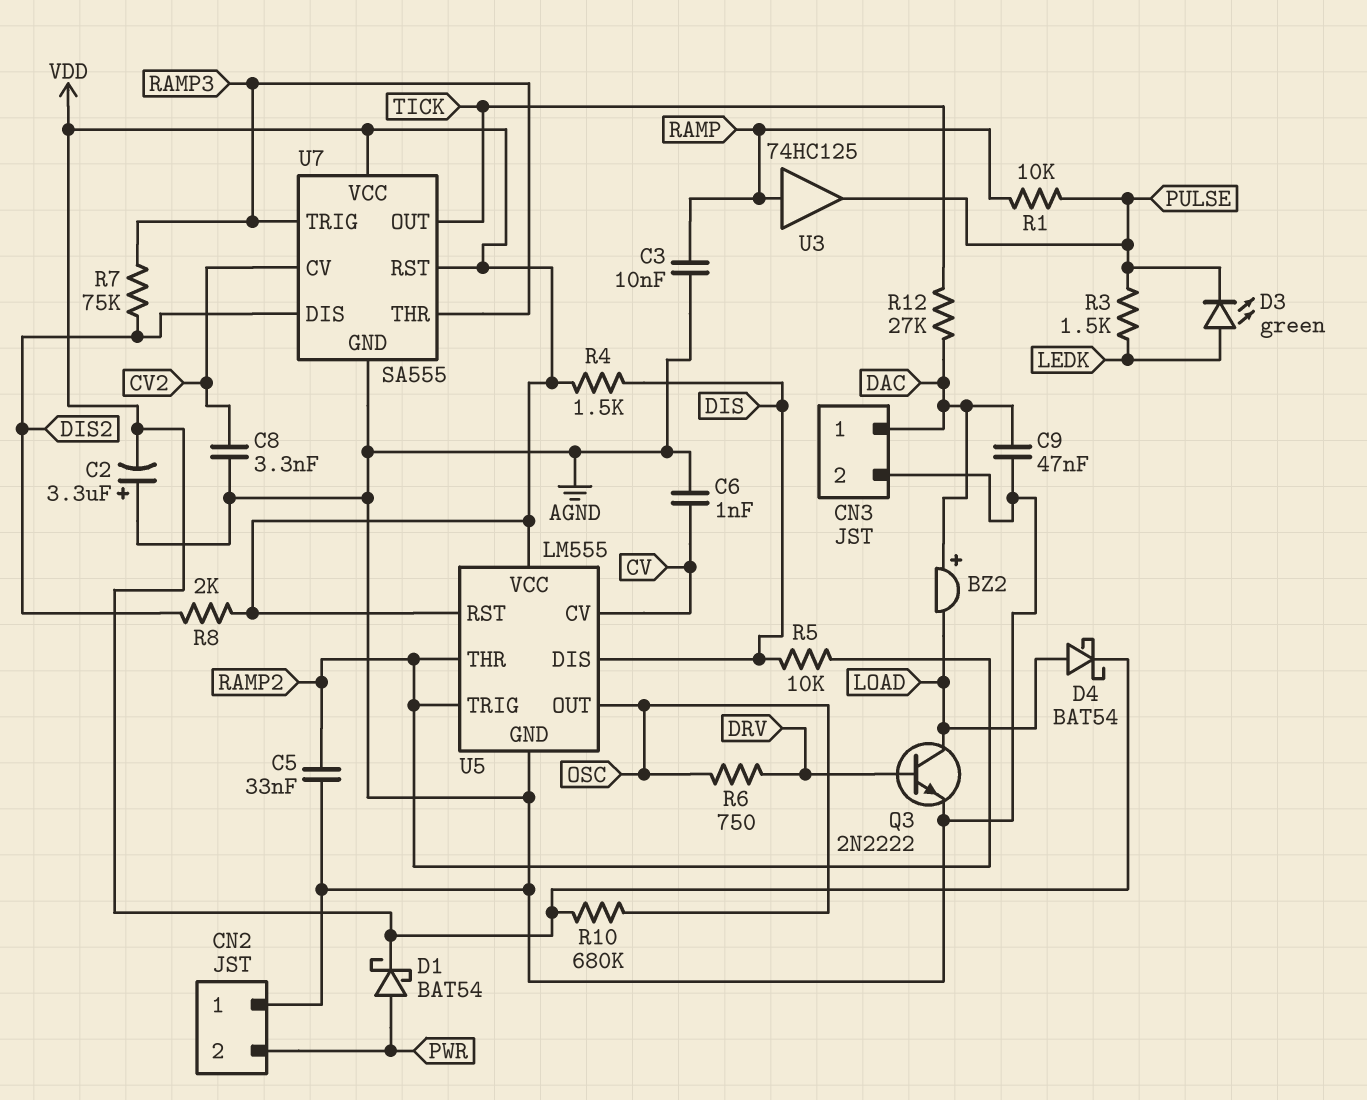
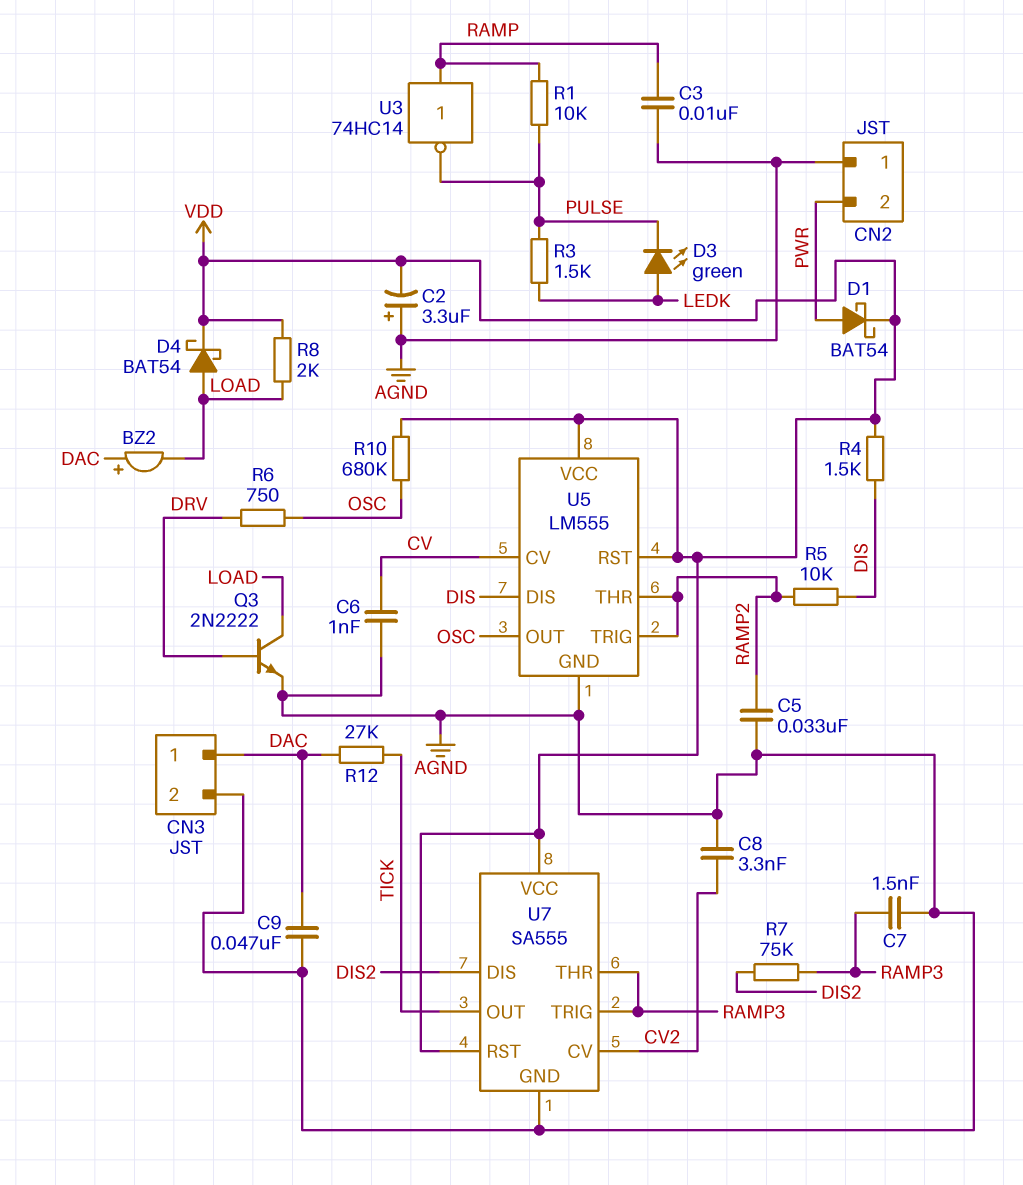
C7: none -> 1.5nF (AGND, RAMP3)
R8: 2k (DIS2, VDD) -> 2k (LOAD, VDD)
U3: buffer 74HC125 (in RAMP, out PULSE) -> NOT 74HC14 (in RAMP, out PULSE)

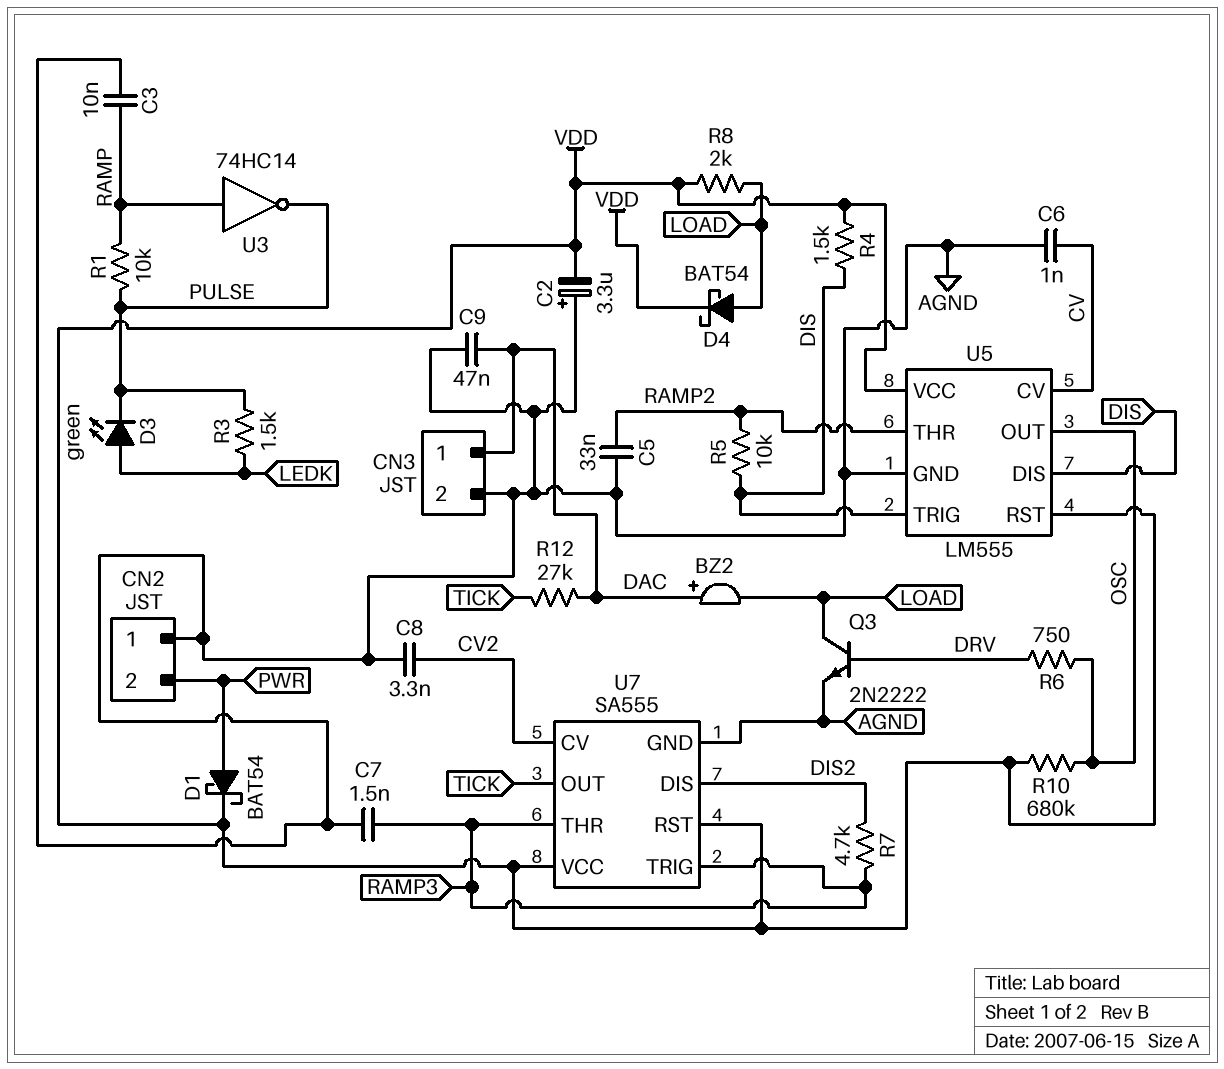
R7: 75k (DIS2, RAMP3) -> 4.7k (DIS2, RAMP3)
U5 pin TRIG: RAMP2 -> DIS

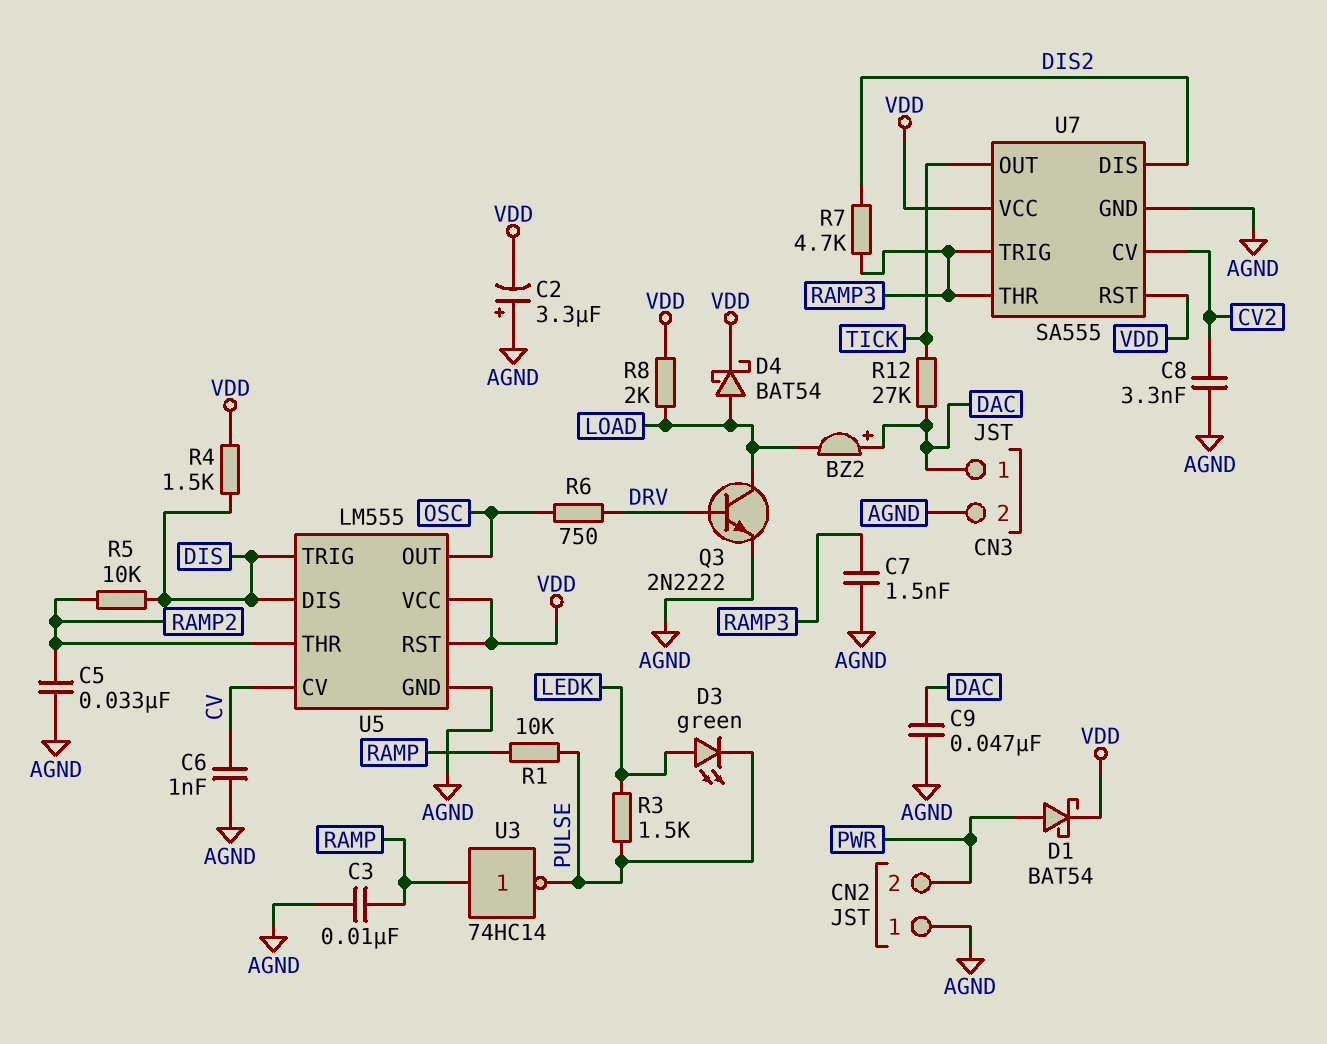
R10: 680k (OSC, VDD) -> none

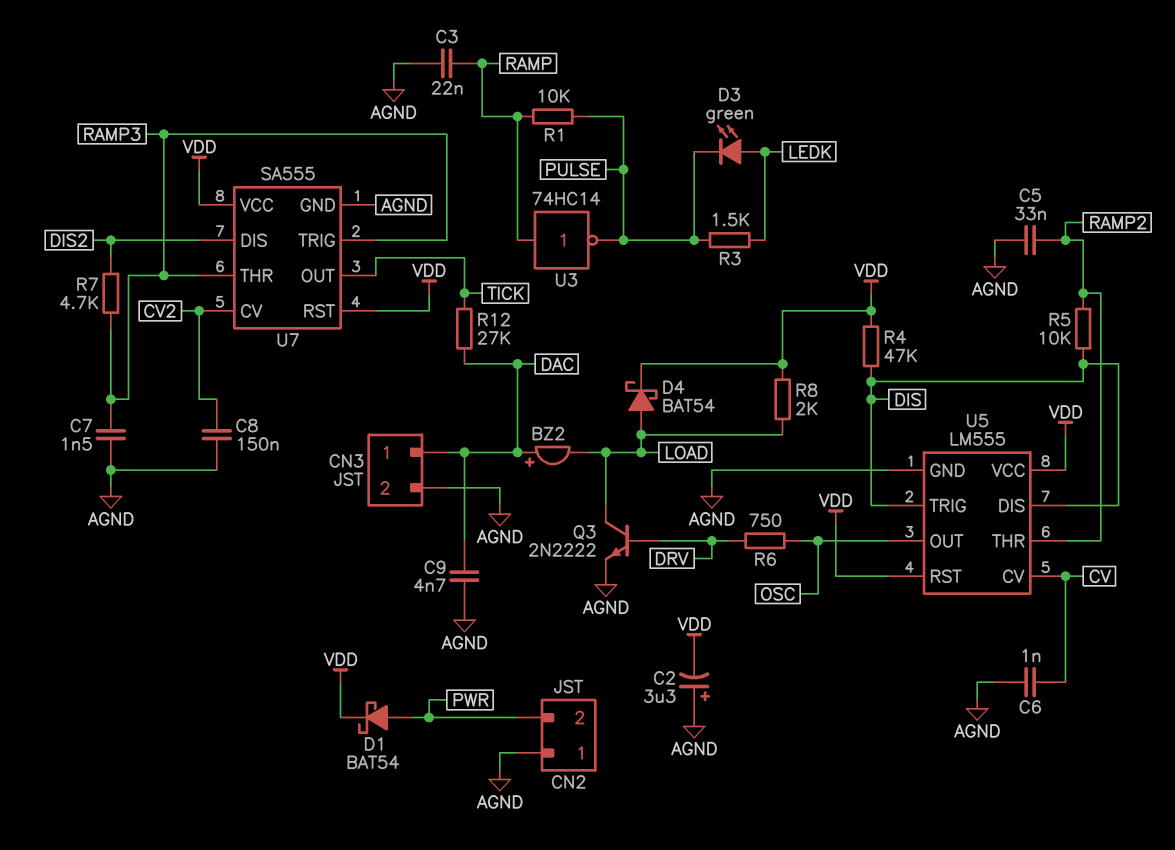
C3: 10nF (AGND, RAMP) -> 22nF (AGND, RAMP)
C8: 3.3nF (AGND, CV2) -> 150nF (AGND, CV2)
C9: 47nF (AGND, DAC) -> 4.7nF (AGND, DAC)
R4: 1.5k (DIS, VDD) -> 47k (DIS, VDD)

